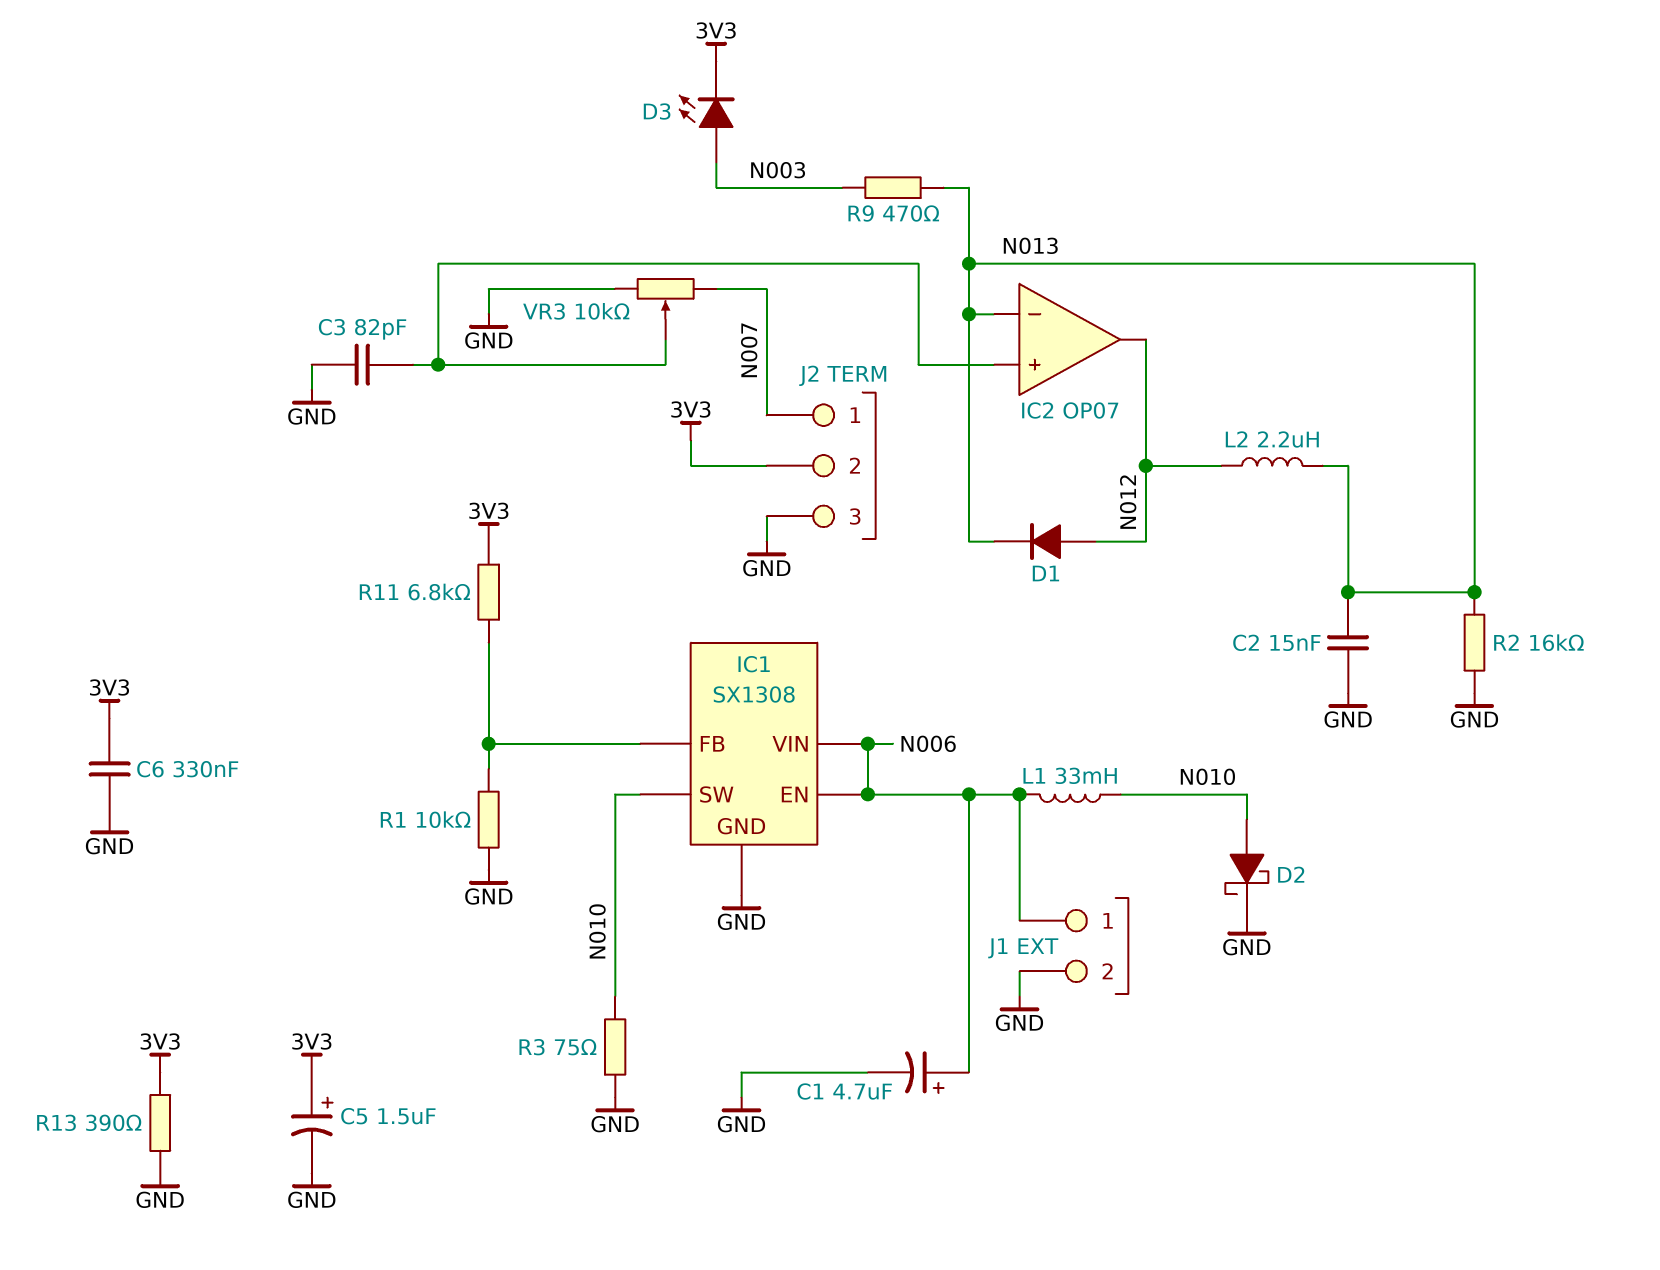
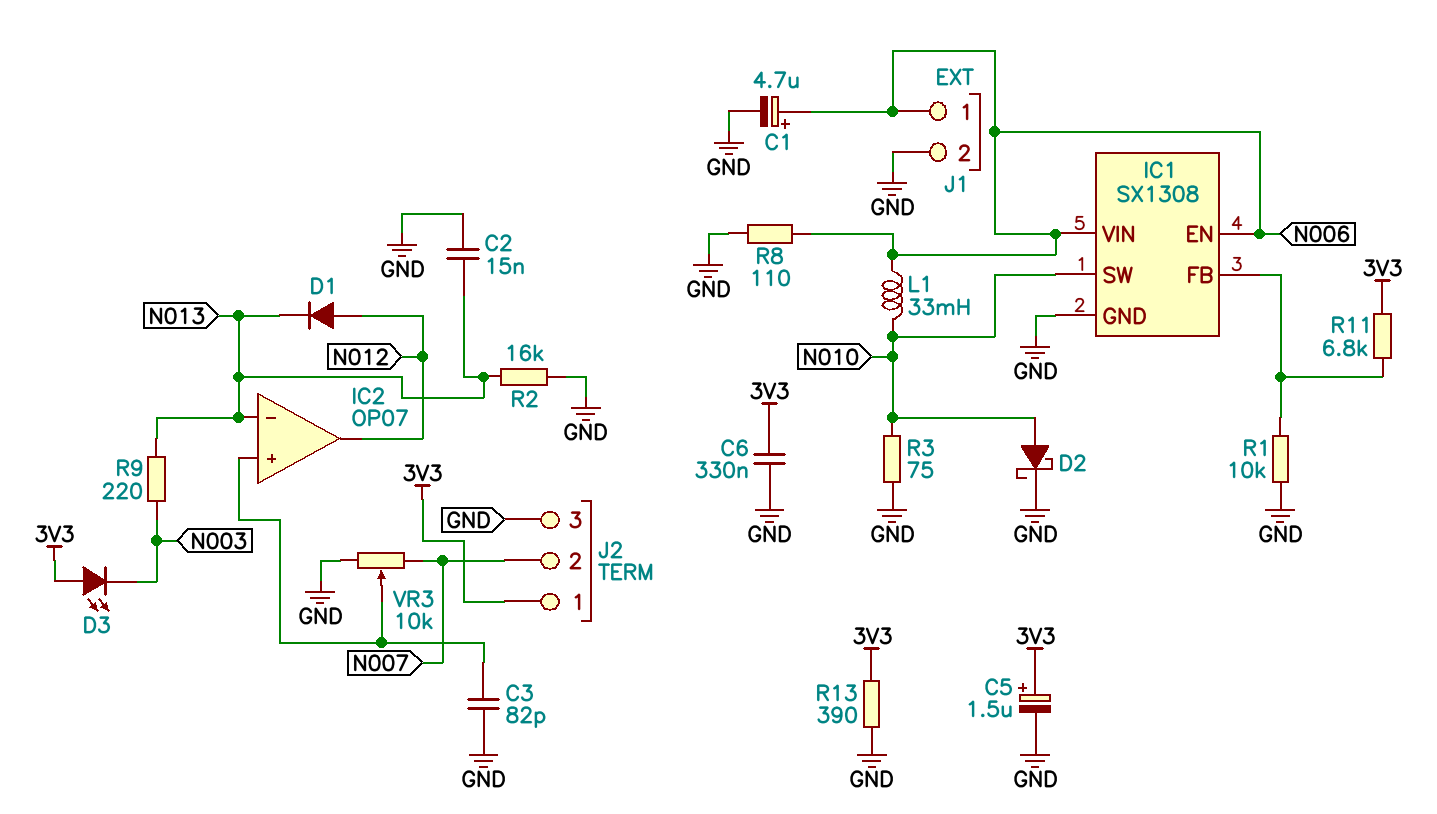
D3: LED (A N003, K 3V3) -> LED (A 3V3, K N003)
J2 pin 1: N007 -> 3V3
J2 pin 2: 3V3 -> N007
L2: 2.2uH (N012, N013) -> none
R8: none -> 110 (GND, N006)
R9: 470 (N003, N013) -> 220 (N003, N013)

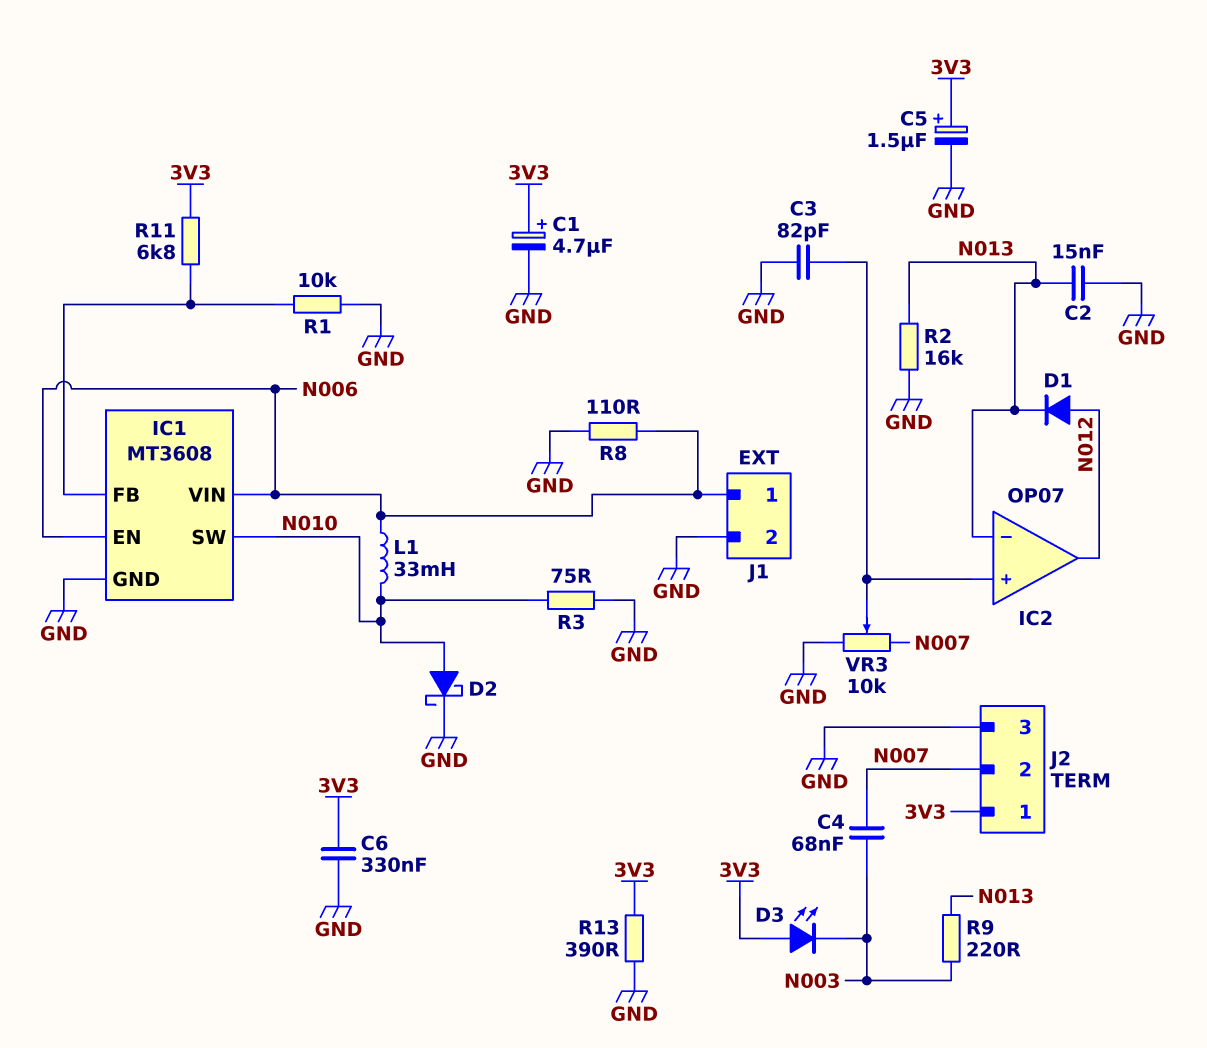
C1: 4.7uF (plus N006, minus GND) -> 4.7uF (plus 3V3, minus GND)
C4: none -> 68nF (N003, N007)
IC1: SX1308 -> MT3608

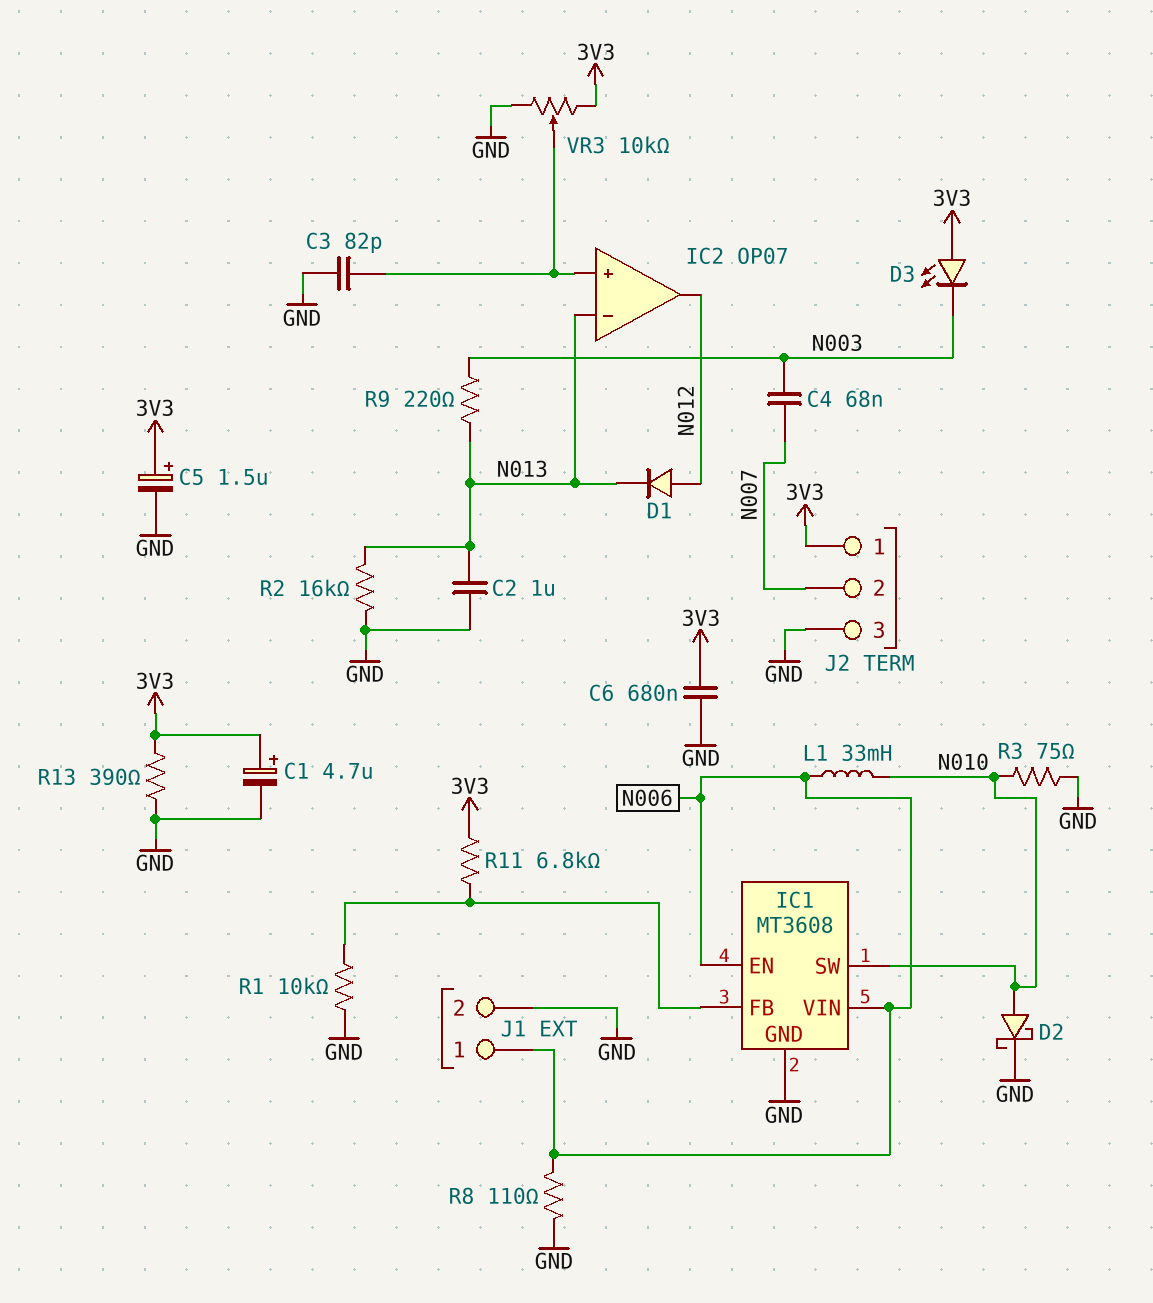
C2: 15nF (GND, N013) -> 1uF (GND, N013)
C6: 330nF (3V3, GND) -> 680nF (3V3, GND)
VR3: 10k (GND, N007, wiper IC2/in+) -> 10k (3V3, GND, wiper IC2/in+)

